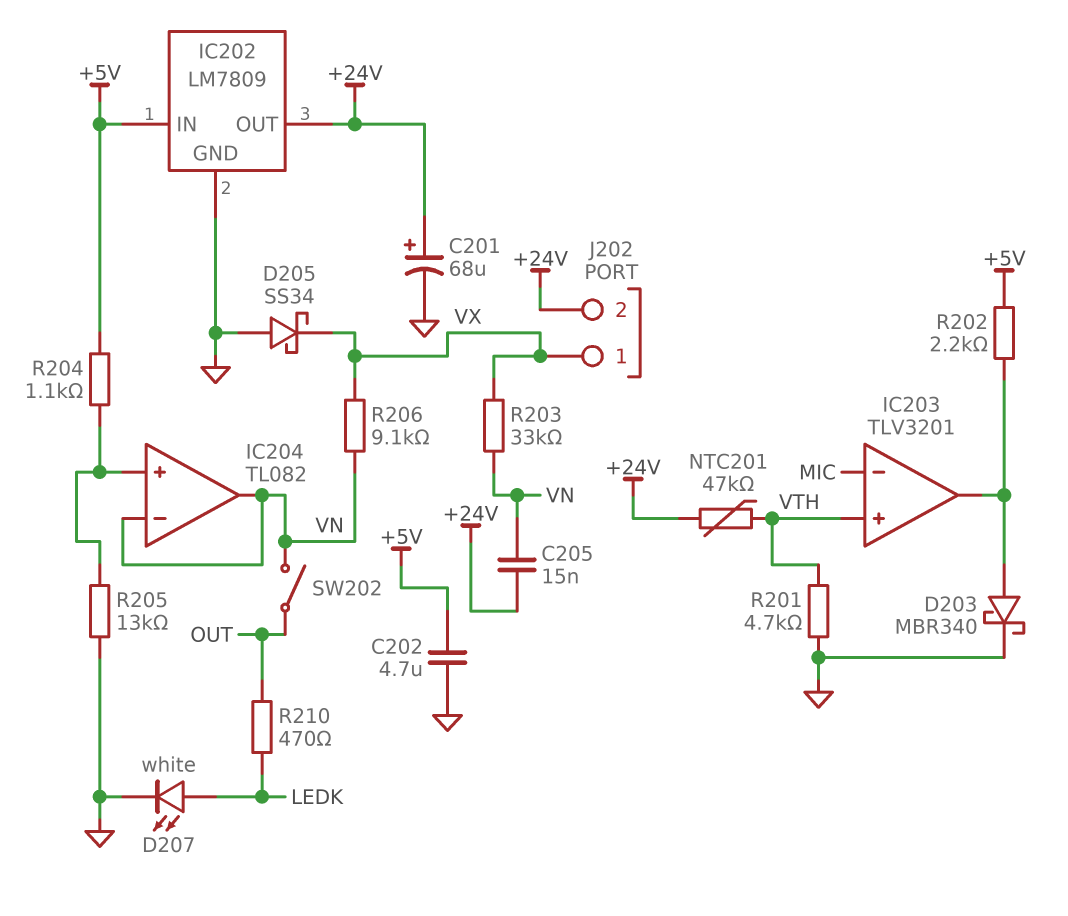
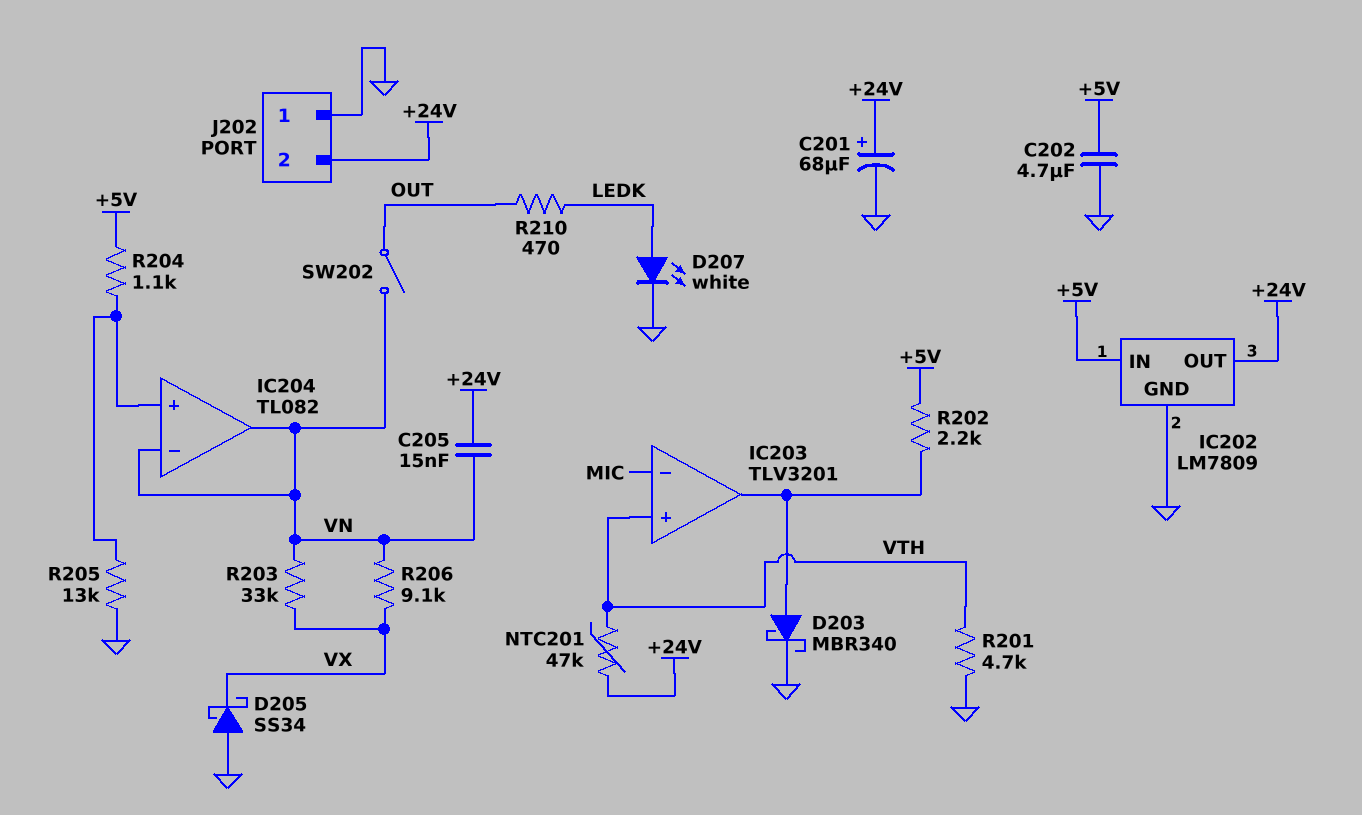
J202 pin 1: VX -> GND

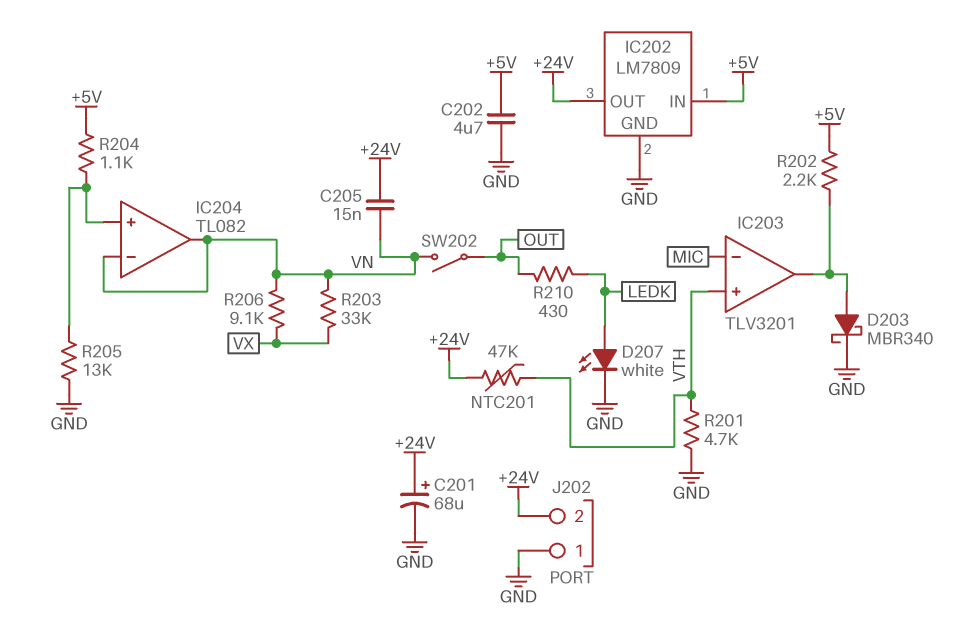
D205: schottky SS34 (A GND, K VX) -> none
R210: 470 (LEDK, OUT) -> 430 (LEDK, OUT)

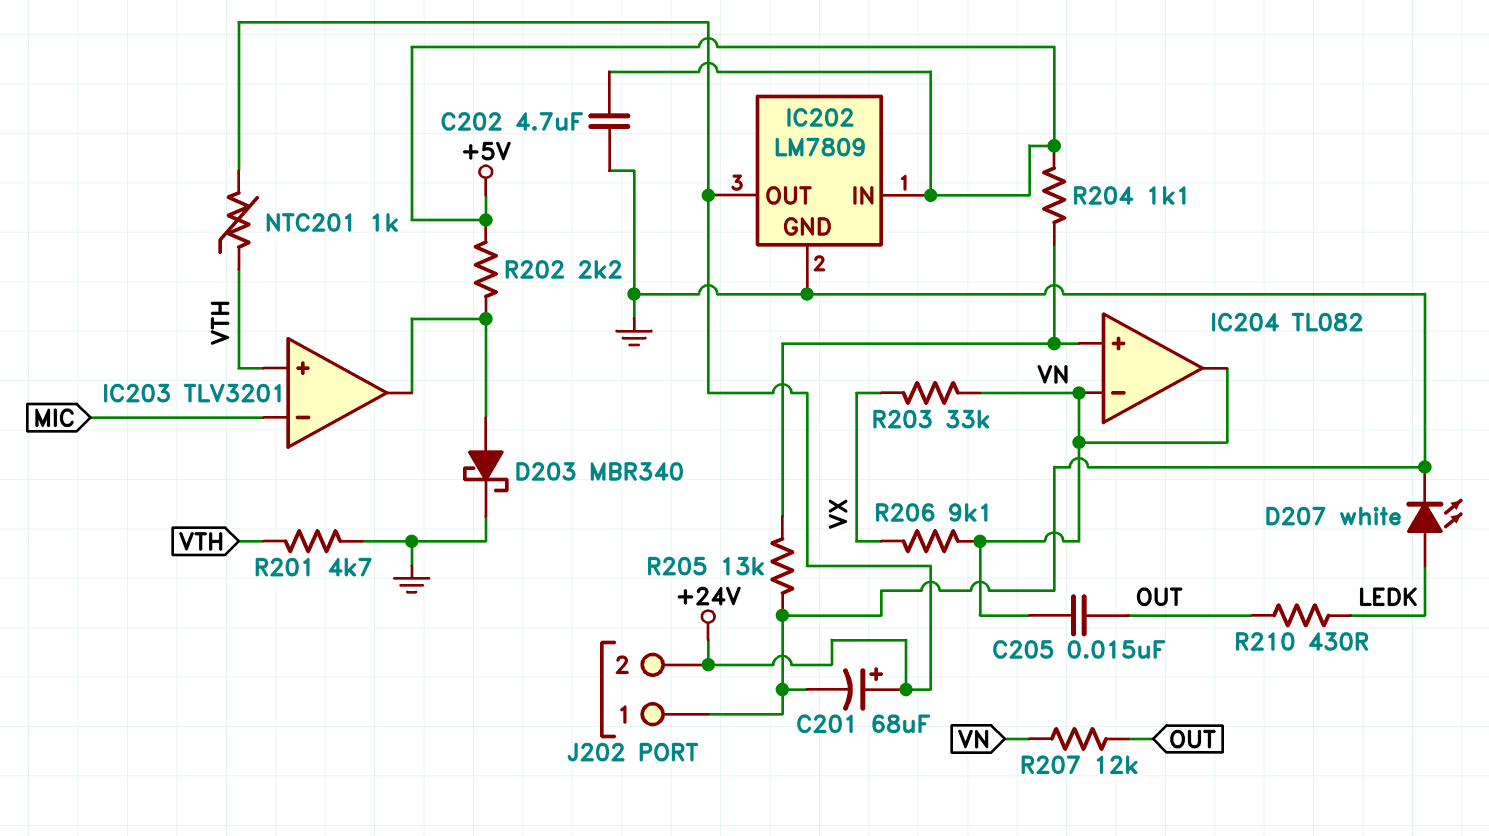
C205: 15nF (+24V, VN) -> 15nF (OUT, VN)
NTC201: 47k (+24V, VTH) -> 1k (+24V, VTH)
R207: none -> 12k (OUT, VN)
SW202: switch (OUT, VN) -> none

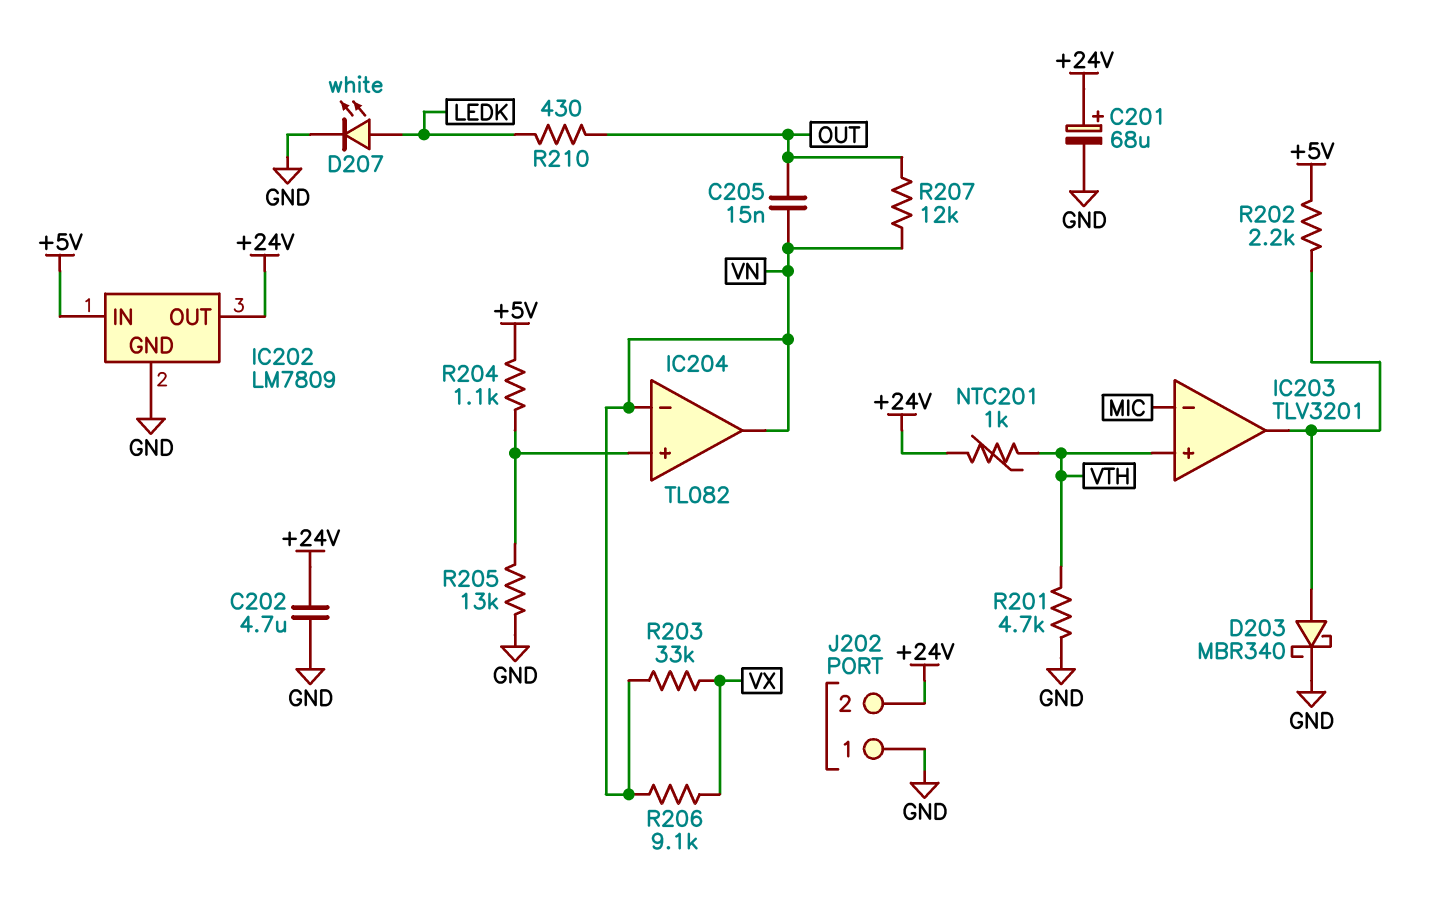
C202: 4.7uF (+5V, GND) -> 4.7uF (+24V, GND)

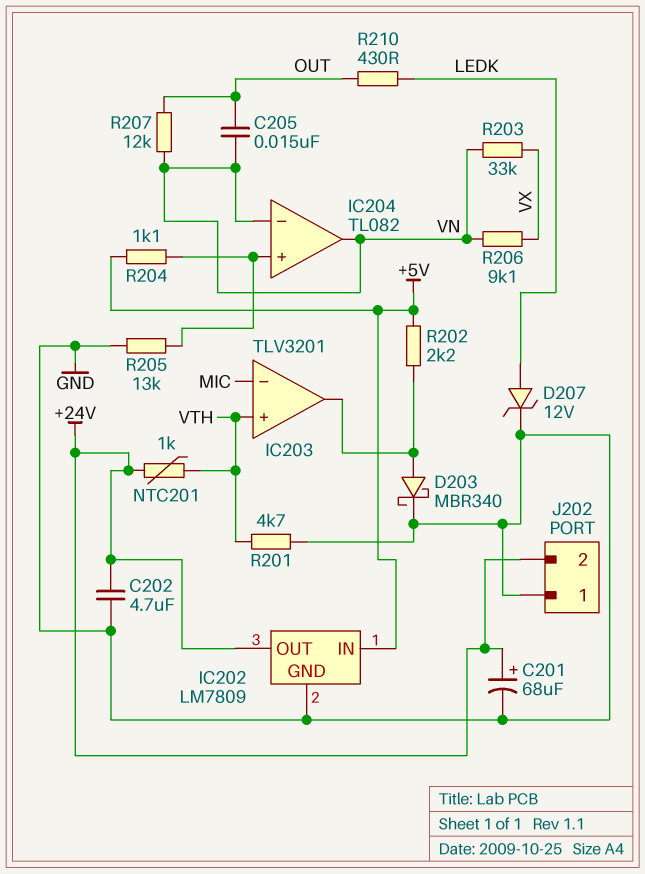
D207: LED white (A LEDK, K GND) -> zener 12V (A LEDK, K GND)

